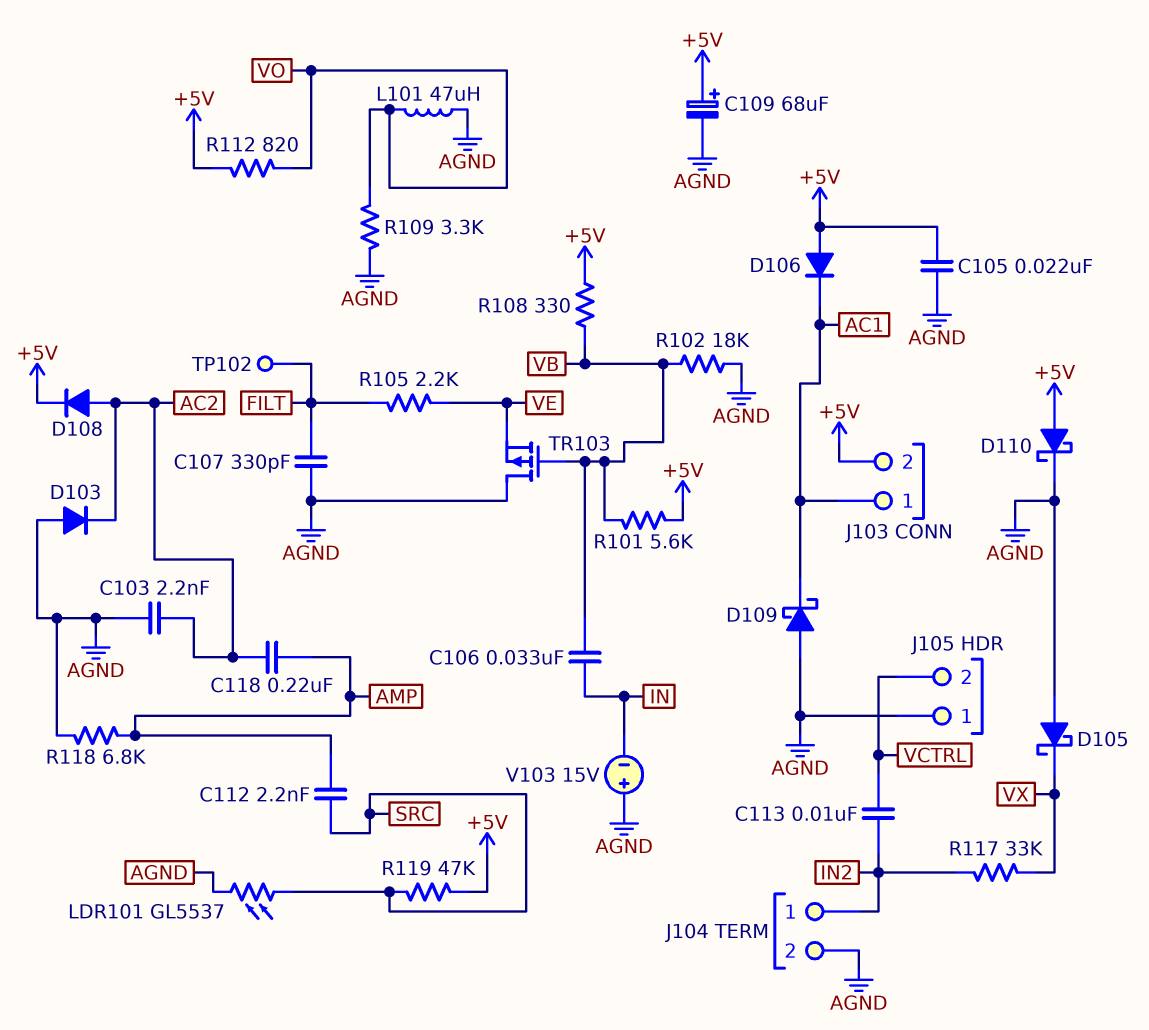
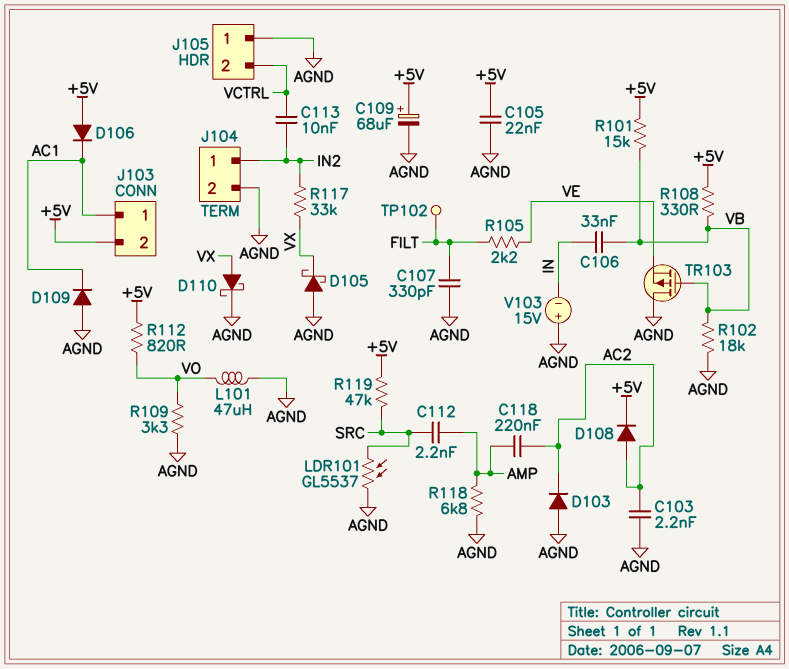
D109: schottky (A AGND, K AC1) -> diode (A AGND, K AC1)
D110: schottky (A +5V, K AGND) -> schottky (A VX, K AGND)
R101: 5.6k (+5V, VB) -> 15k (+5V, VB)

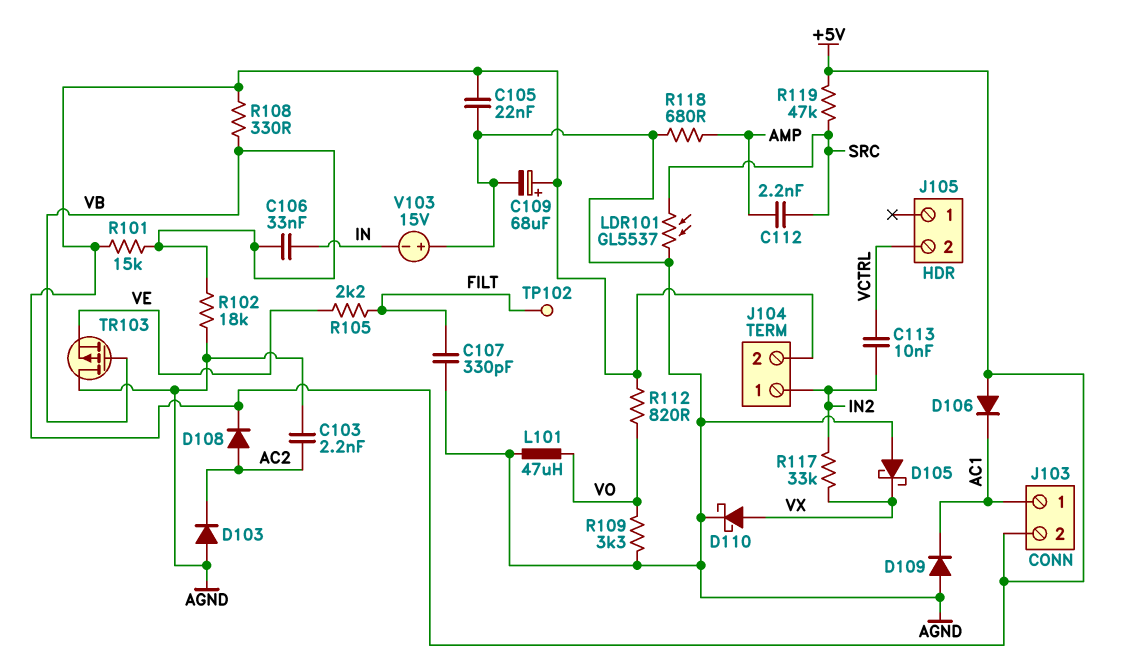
C118: 220nF (AC2, AMP) -> none
J104 pin 2: AGND -> +5V
J105 pin 1: AGND -> none
R118: 6.8k (AGND, AMP) -> 680 (AGND, AMP)

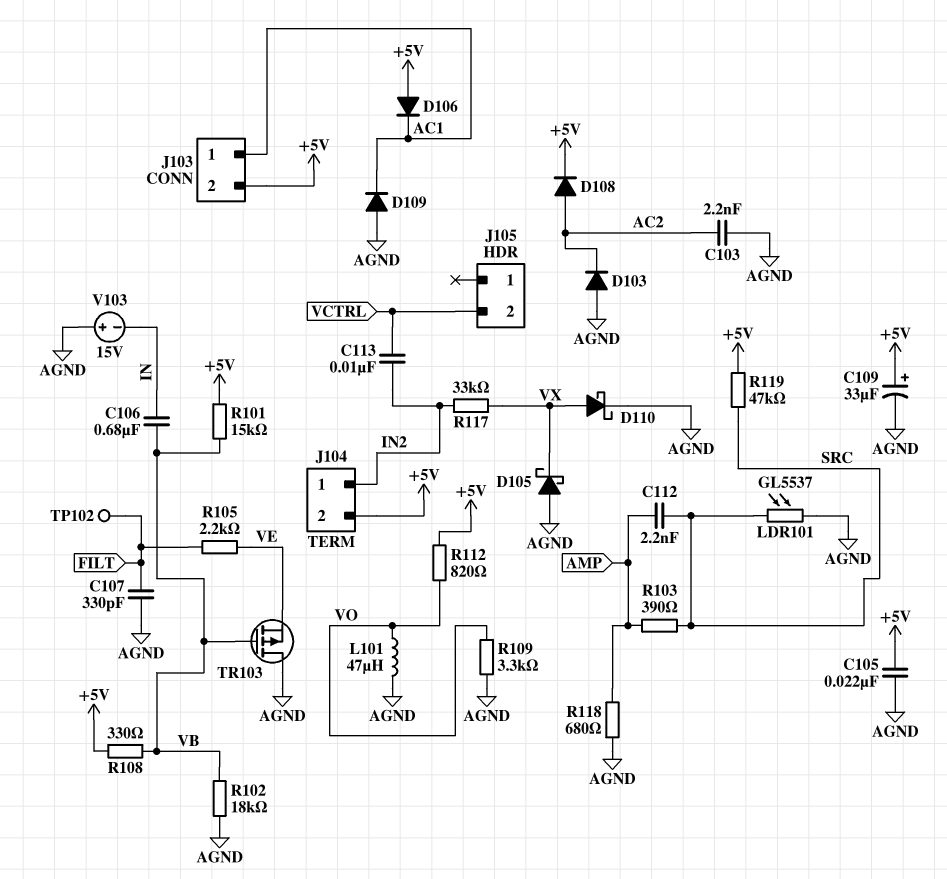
C106: 33nF (IN, VB) -> 680nF (IN, VB)
C109: 68uF (plus +5V, minus AGND) -> 33uF (plus +5V, minus AGND)
R103: none -> 390 (AMP, SRC)

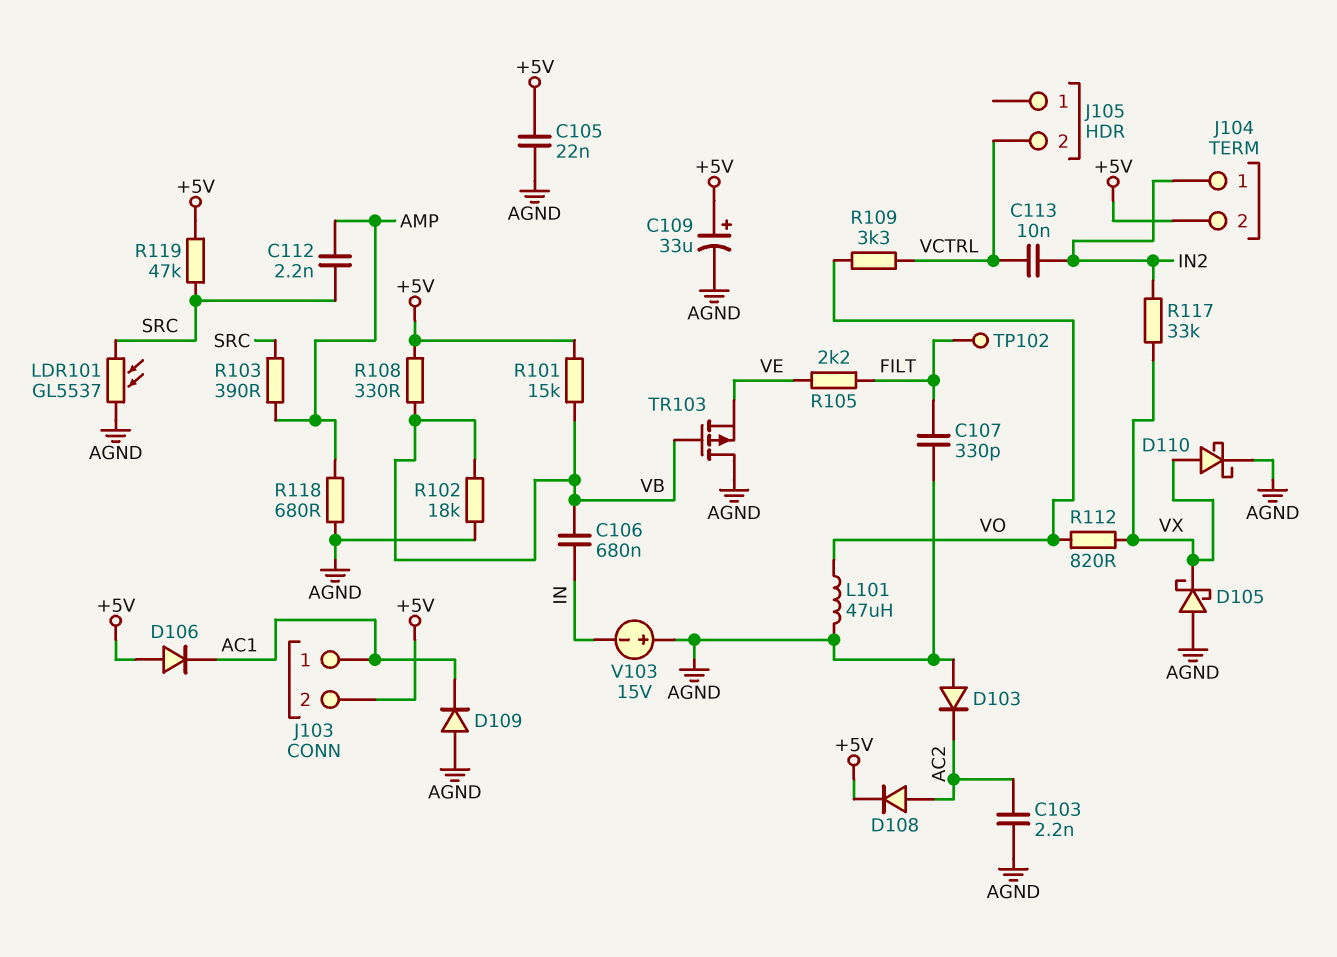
R109: 3.3k (AGND, VO) -> 3.3k (VCTRL, VO)
R112: 820 (+5V, VO) -> 820 (VO, VX)

